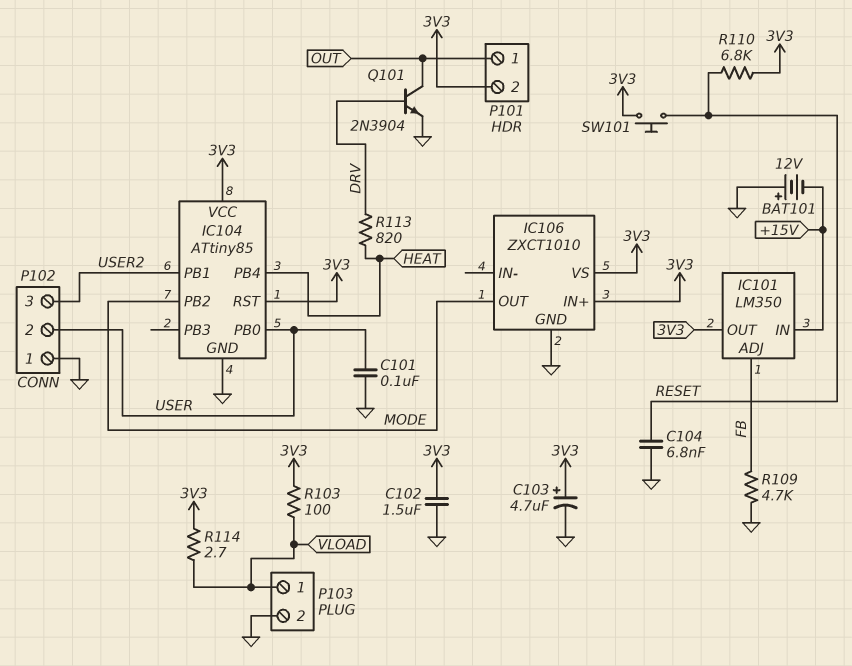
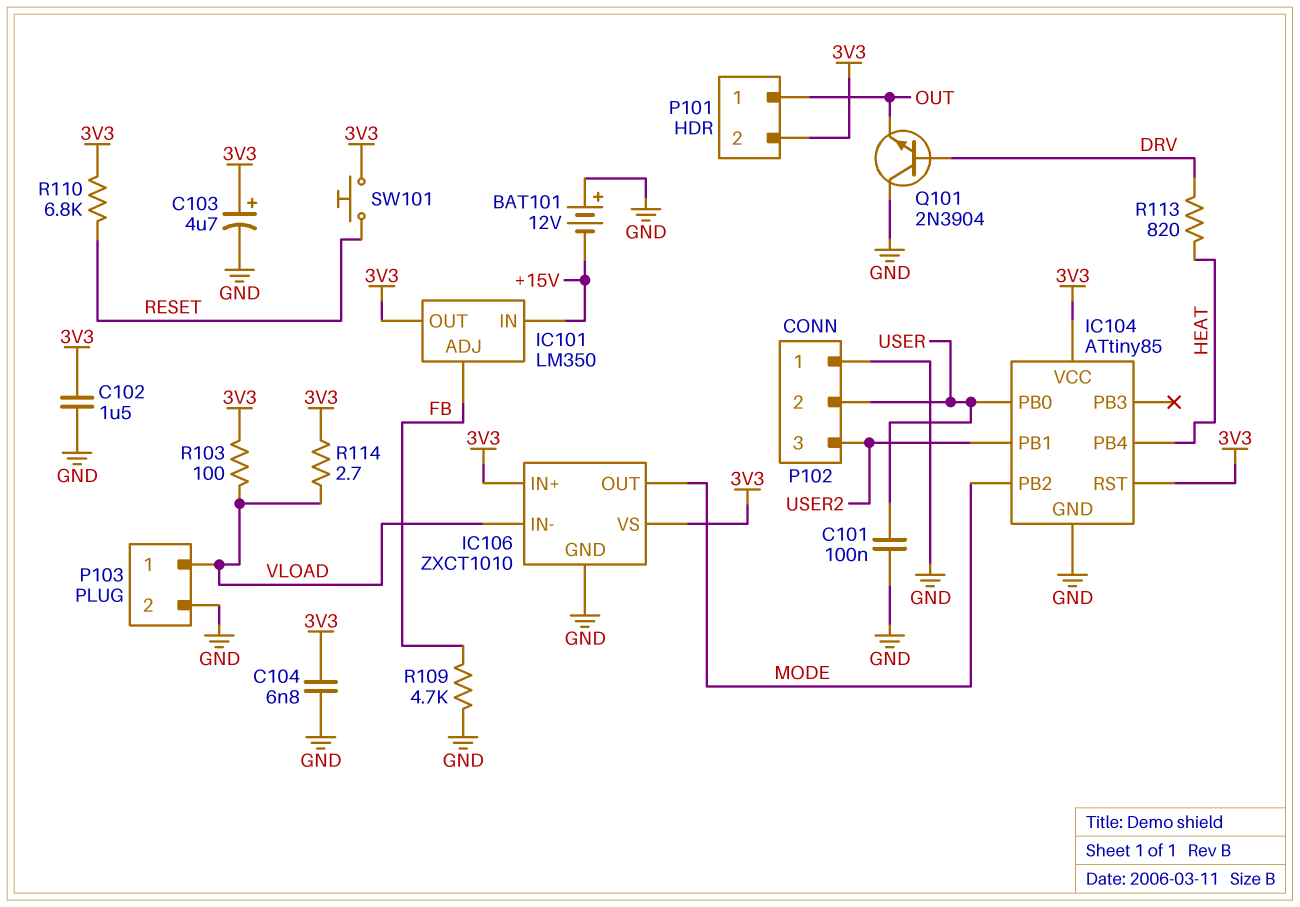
C104: 6.8nF (GND, RESET) -> 6.8nF (3V3, GND)
IC106 pin IN-: none -> VLOAD
Q101: NPN 2N3904 (B DRV, C OUT, E GND) -> NPN 2N3904 (B DRV, C GND, E OUT)

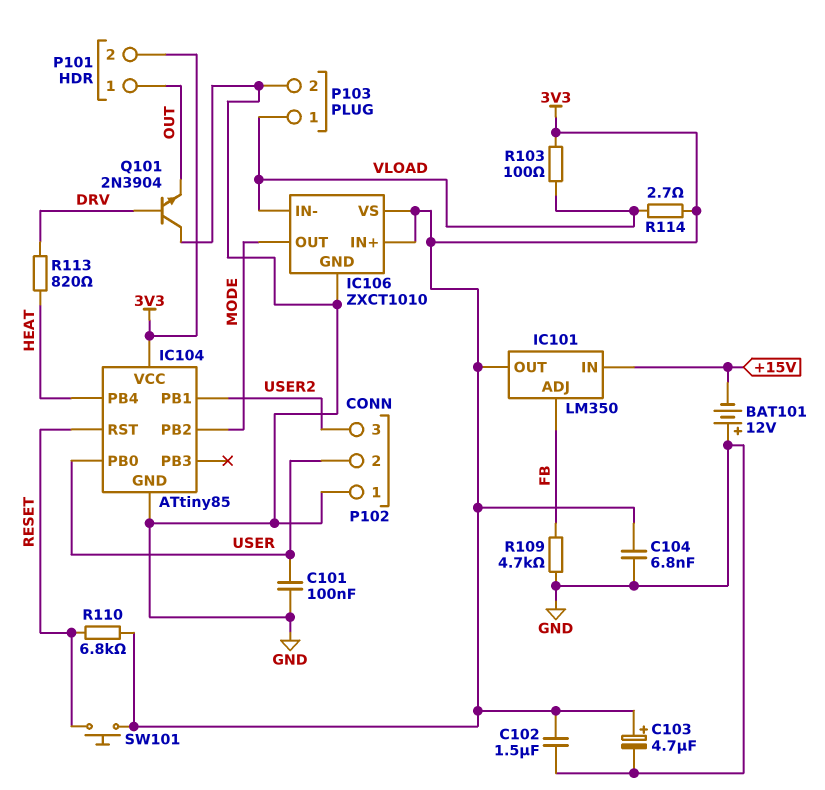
IC104 pin RST: 3V3 -> RESET

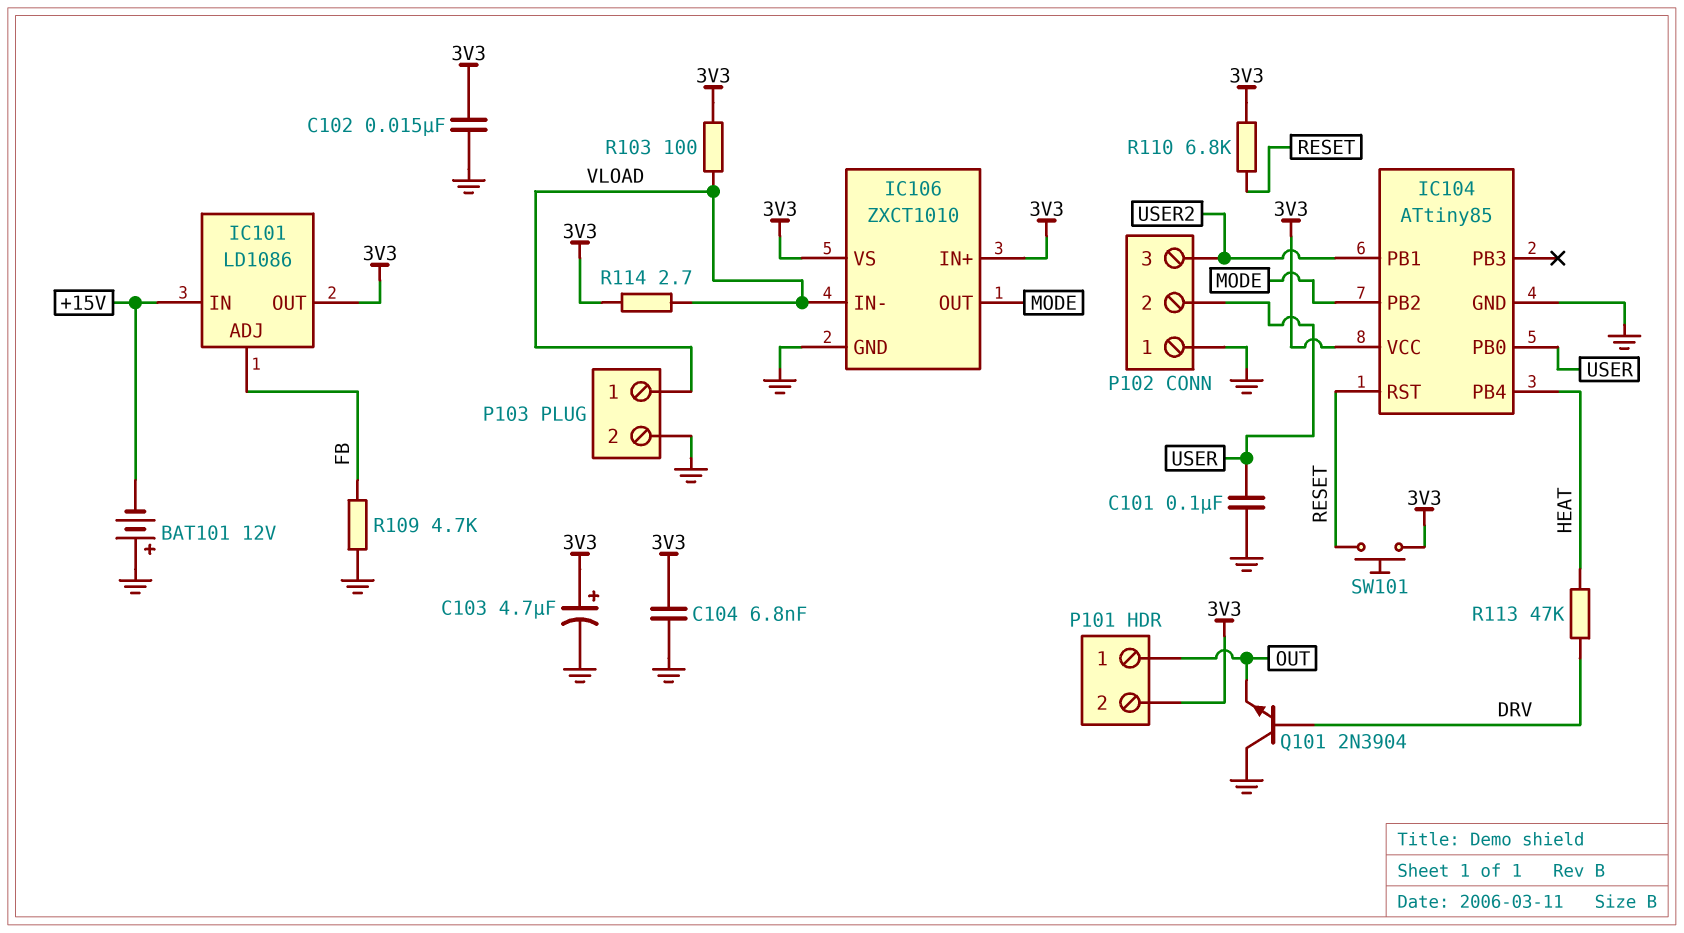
C102: 1.5uF (3V3, GND) -> 15nF (3V3, GND)
IC101: LM350 -> LD1086
R113: 820 (DRV, HEAT) -> 47k (DRV, HEAT)

